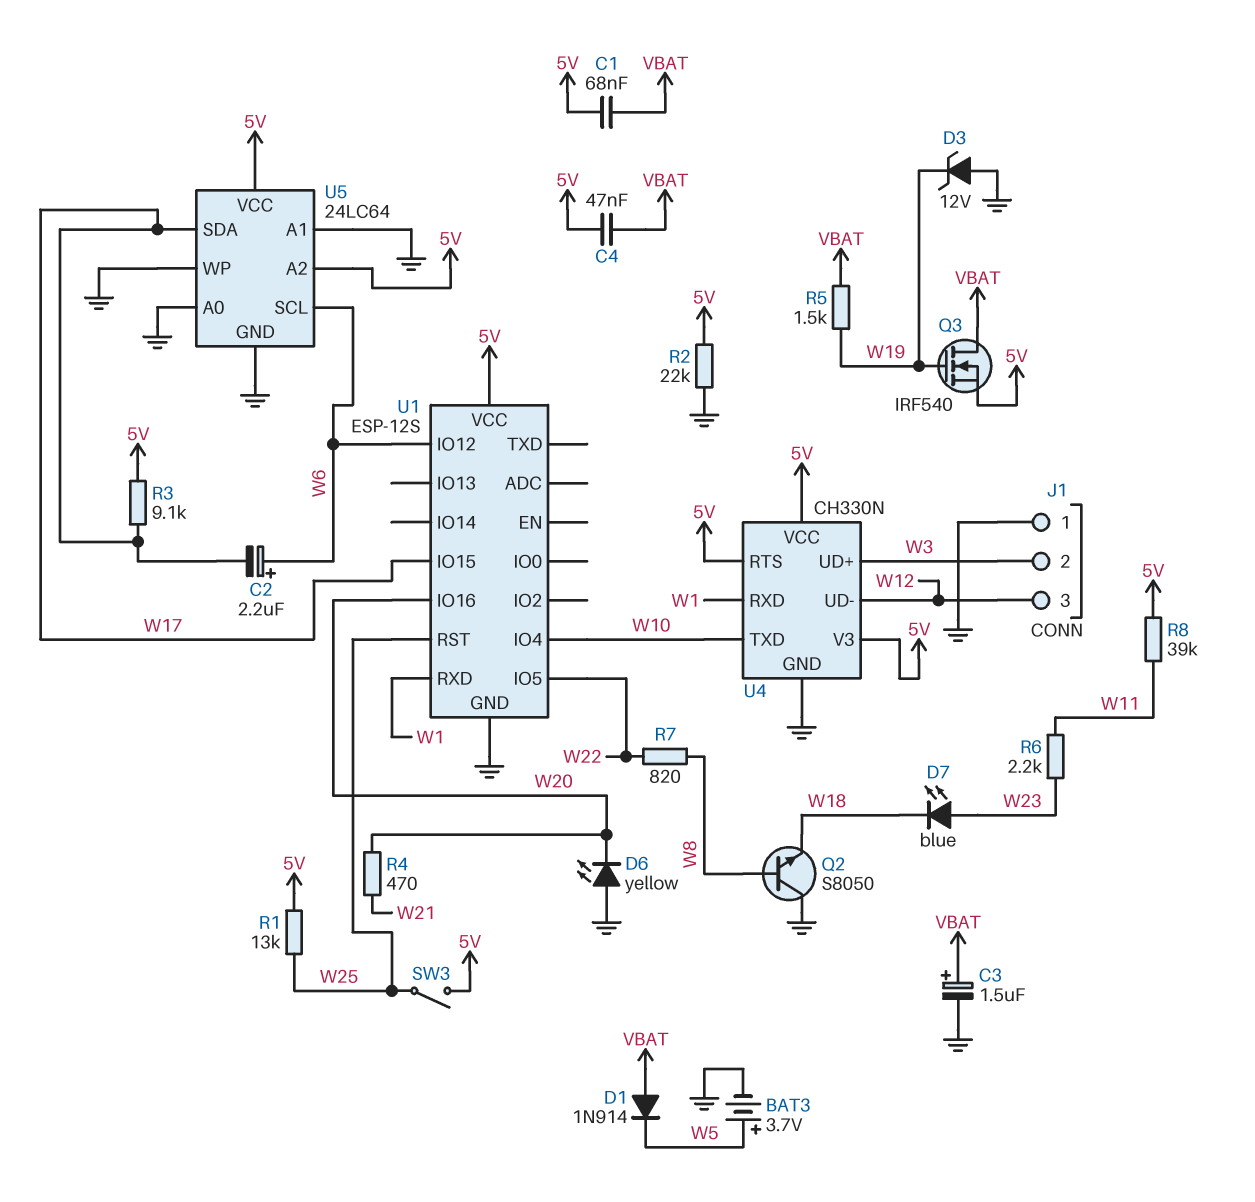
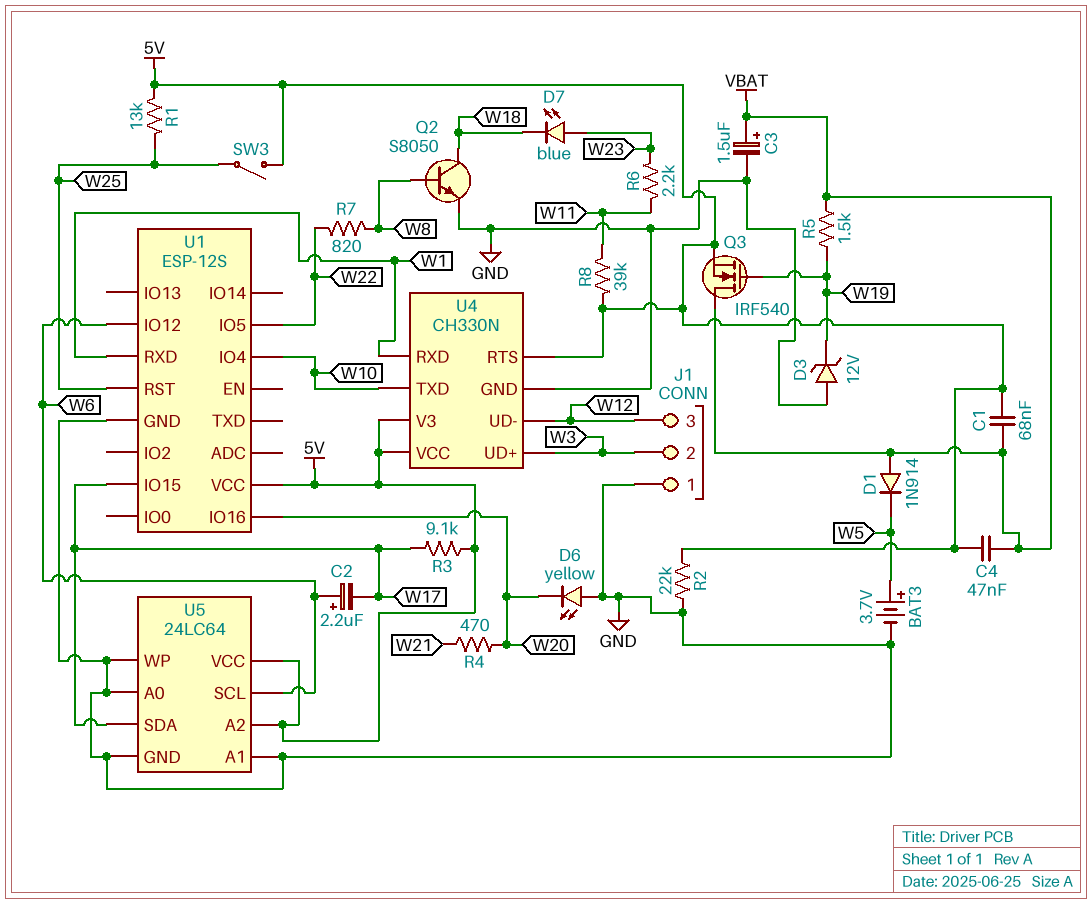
Q2: NPN S8050 (B W8, C GND, E W18) -> NPN S8050 (B W8, C W18, E GND)

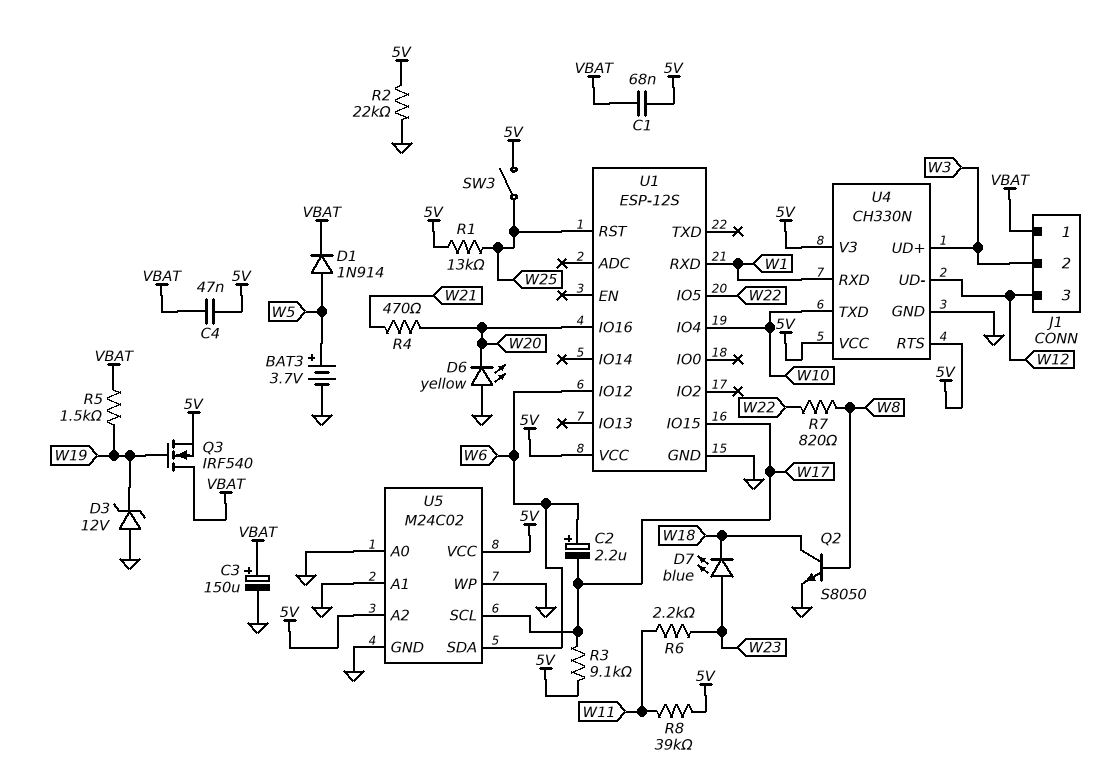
C3: 1.5uF (plus VBAT, minus GND) -> 150uF (plus VBAT, minus GND)
D1: diode 1N914 (A VBAT, K W5) -> diode 1N914 (A W5, K VBAT)
J1 pin 1: GND -> VBAT
U5: 24LC64 -> M24C02
U5 pin SCL: W6 -> W17
U5 pin SDA: W17 -> W6

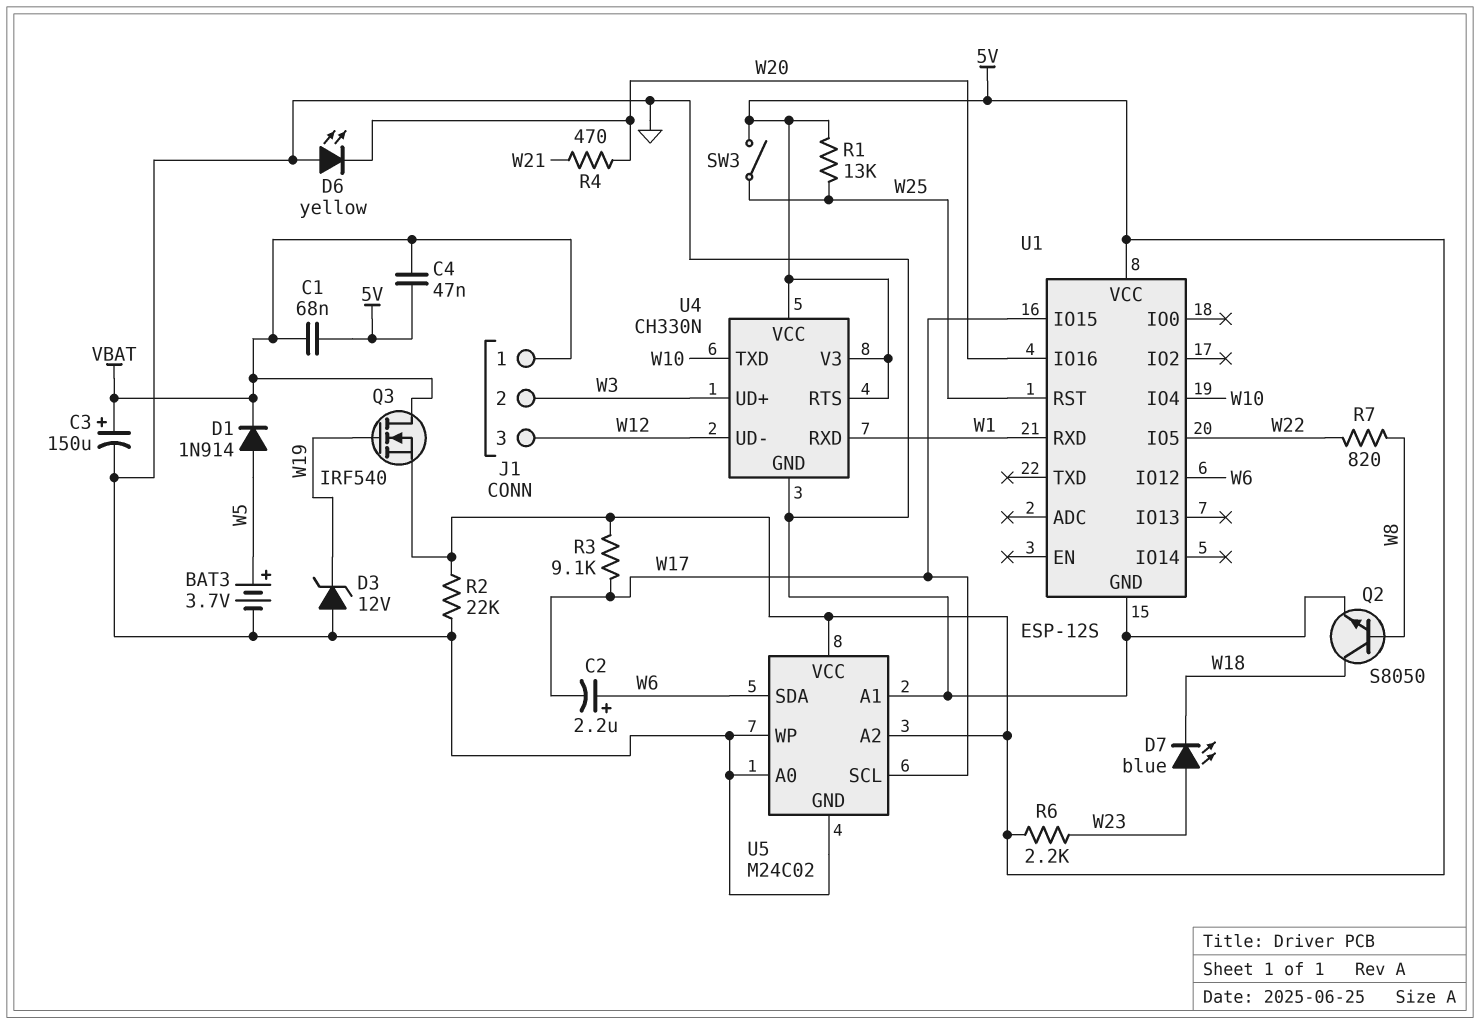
R5: 1.5k (VBAT, W19) -> none
R6: 2.2k (W11, W23) -> 2.2k (5V, W23)
R8: 39k (5V, W11) -> none

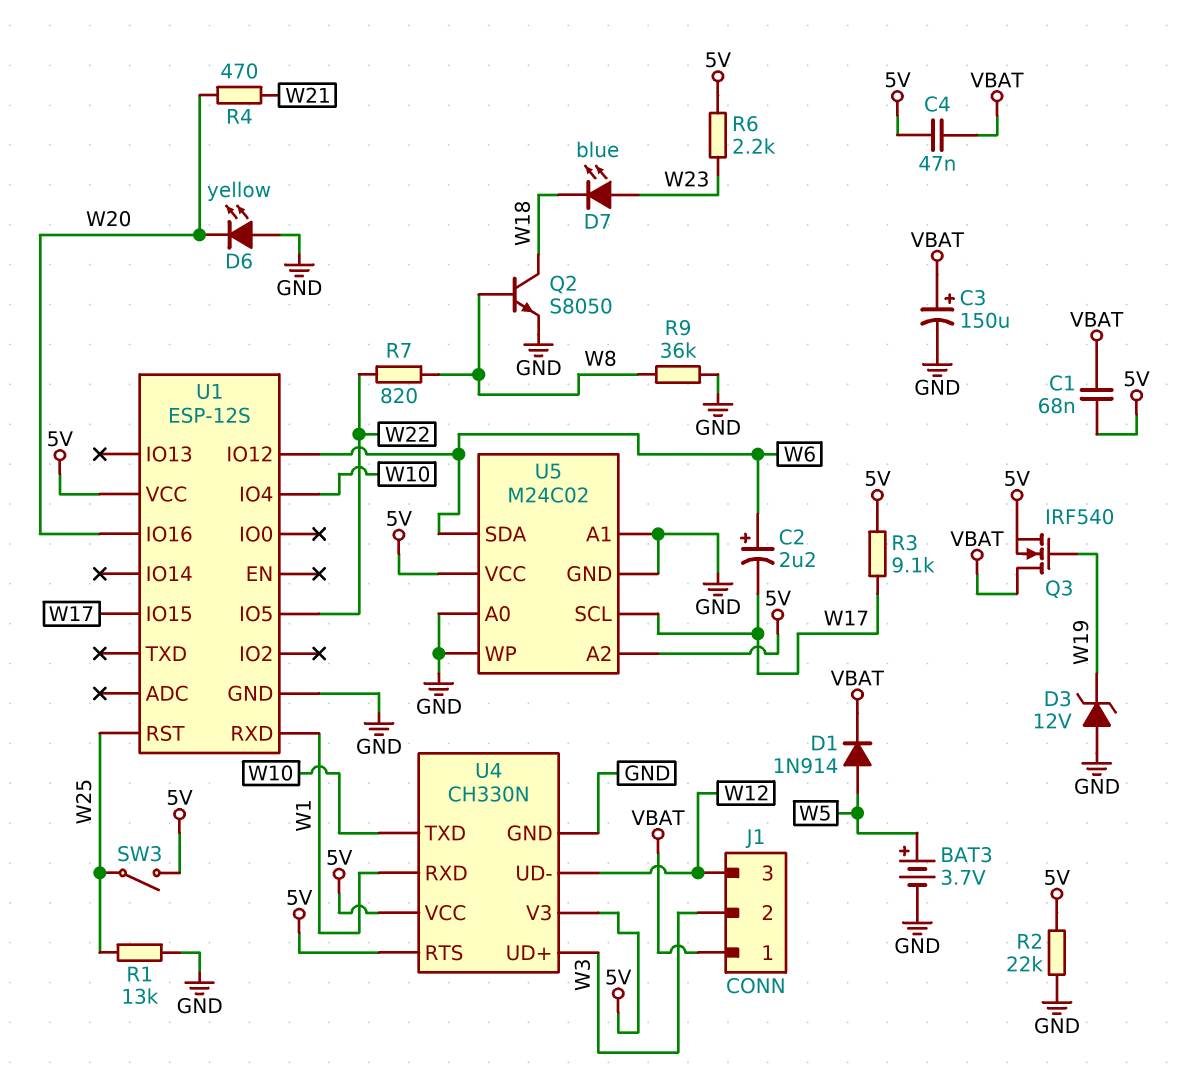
R1: 13k (5V, W25) -> 13k (GND, W25)
R9: none -> 36k (GND, W8)

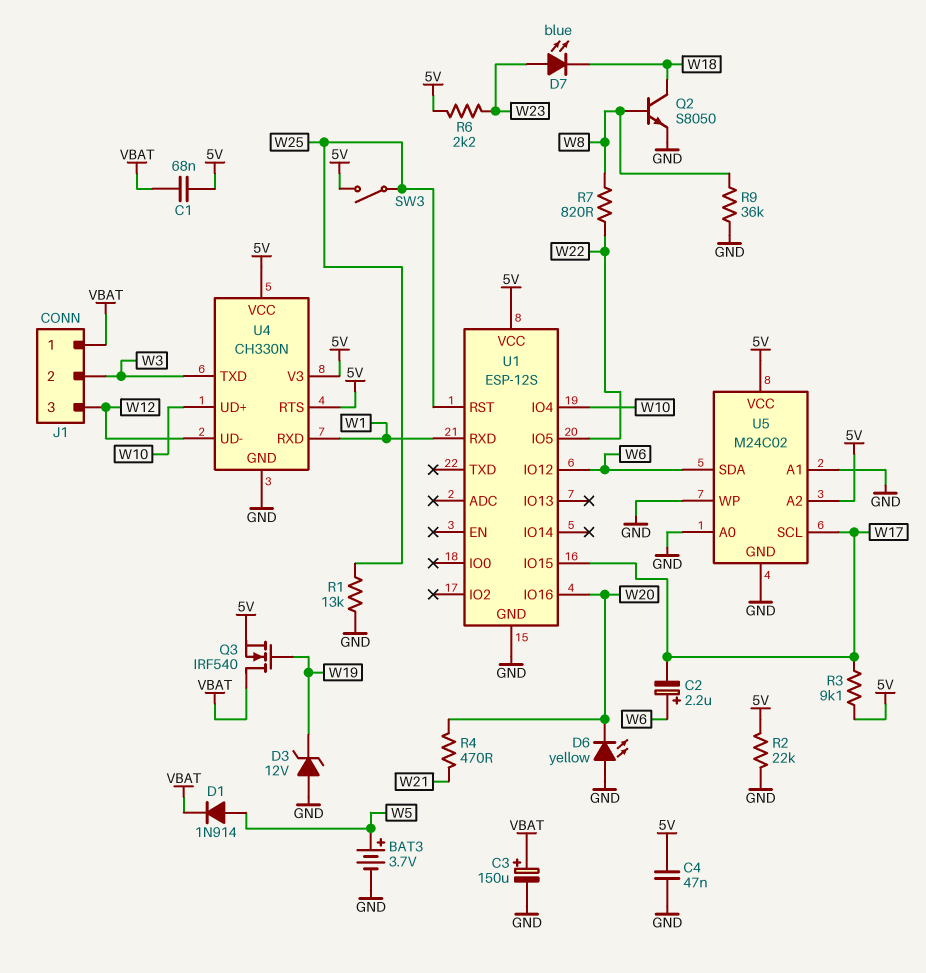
C4: 47nF (5V, VBAT) -> 47nF (5V, GND)
U4 pin TXD: W10 -> W3
U4 pin UD+: W3 -> W10

